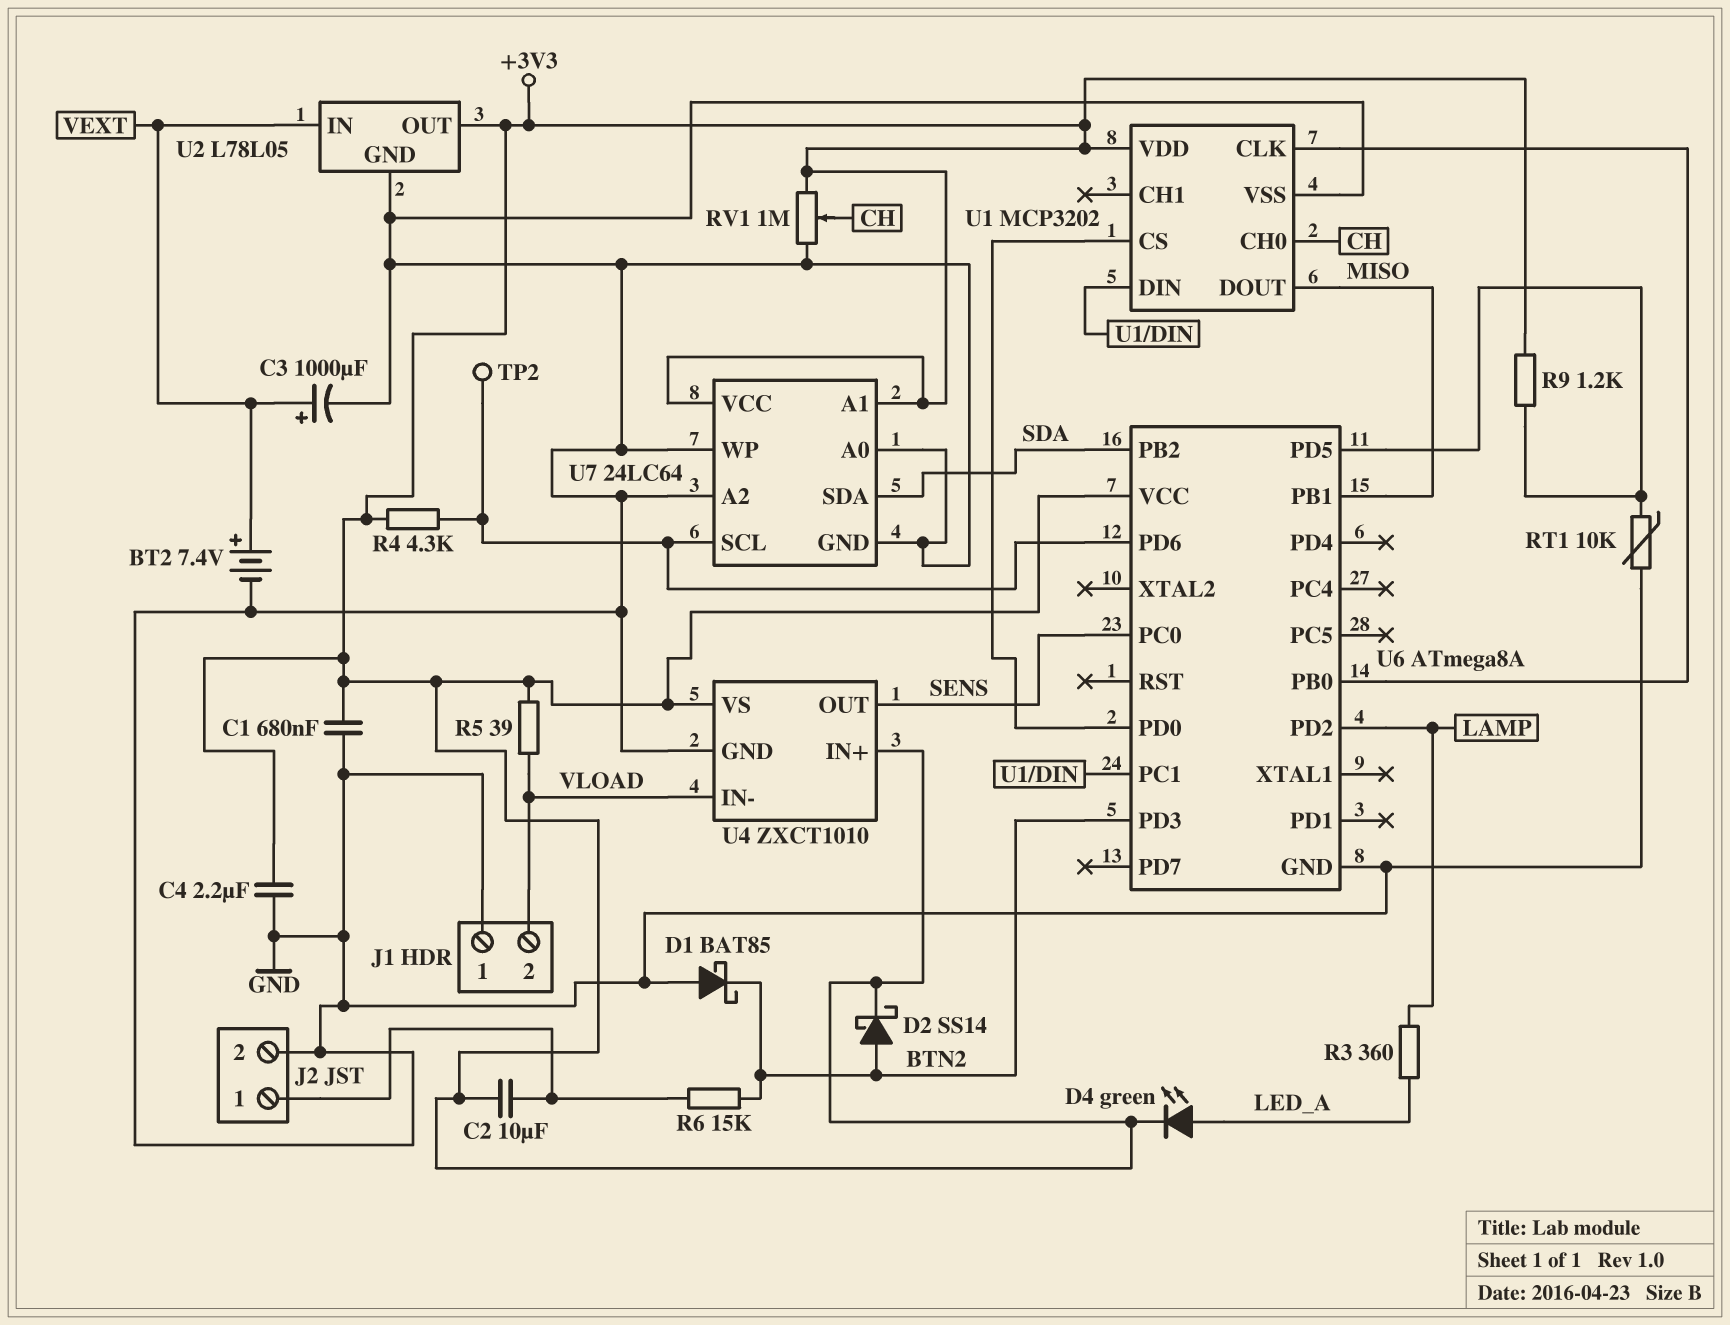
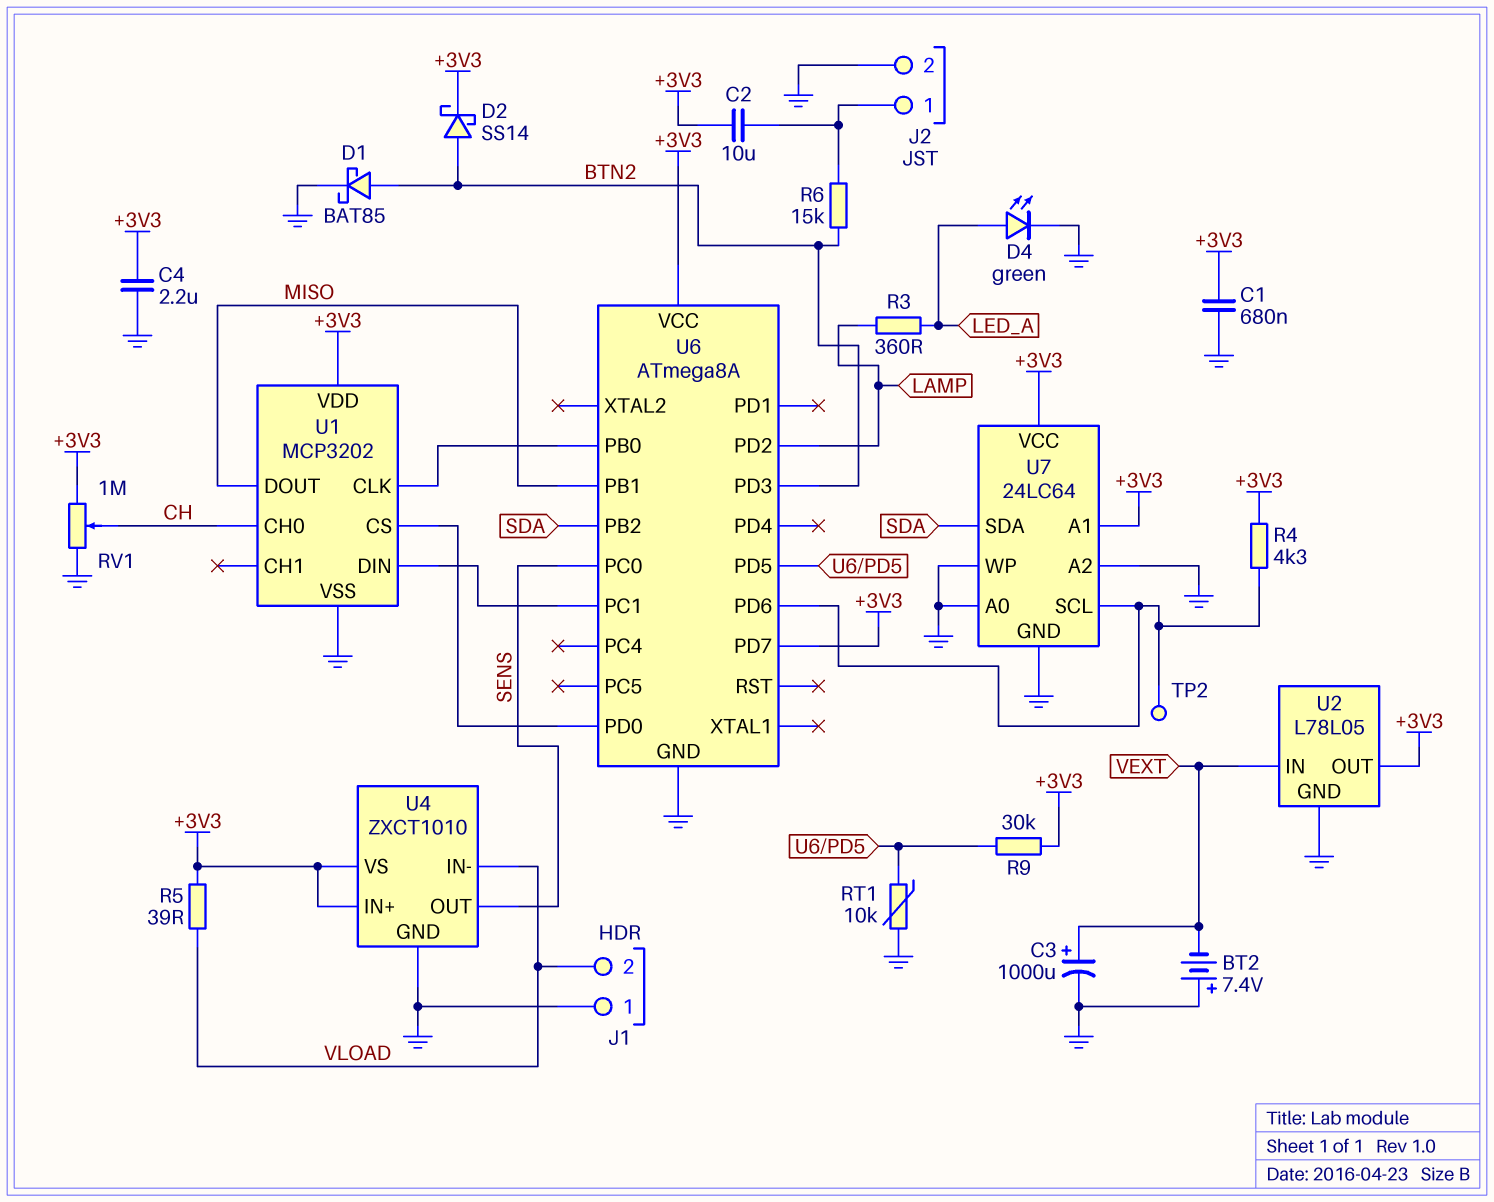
BT2: 7.4V (plus VEXT, minus GND) -> 7.4V (plus GND, minus VEXT)
D1: schottky BAT85 (A GND, K BTN2) -> schottky BAT85 (A BTN2, K GND)
D4: LED green (A LED_A, K +3V3) -> LED green (A LED_A, K GND)
R9: 1.2k (+3V3, U6/PD5) -> 30k (+3V3, U6/PD5)
U6 pin PD7: none -> +3V3

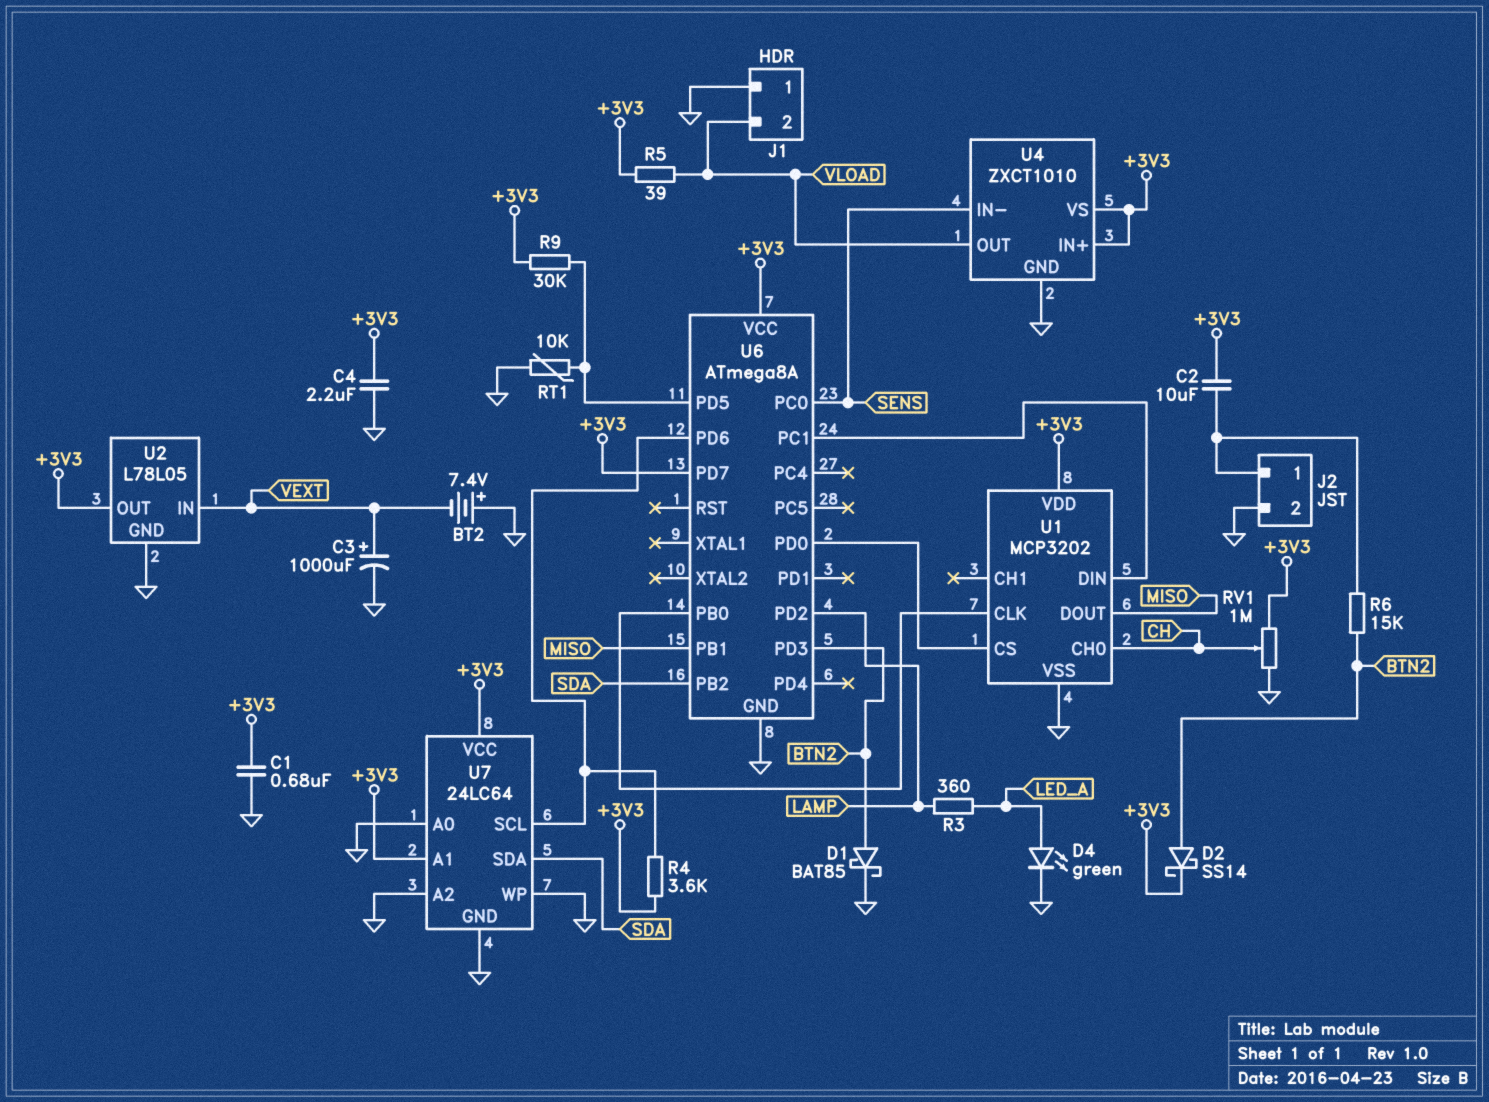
R4: 4.3k (+3V3, U6/PD6) -> 3.6k (+3V3, U6/PD6)
TP2: test point (U6/PD6) -> none
U4 pin IN-: VLOAD -> SENS
U4 pin OUT: SENS -> VLOAD

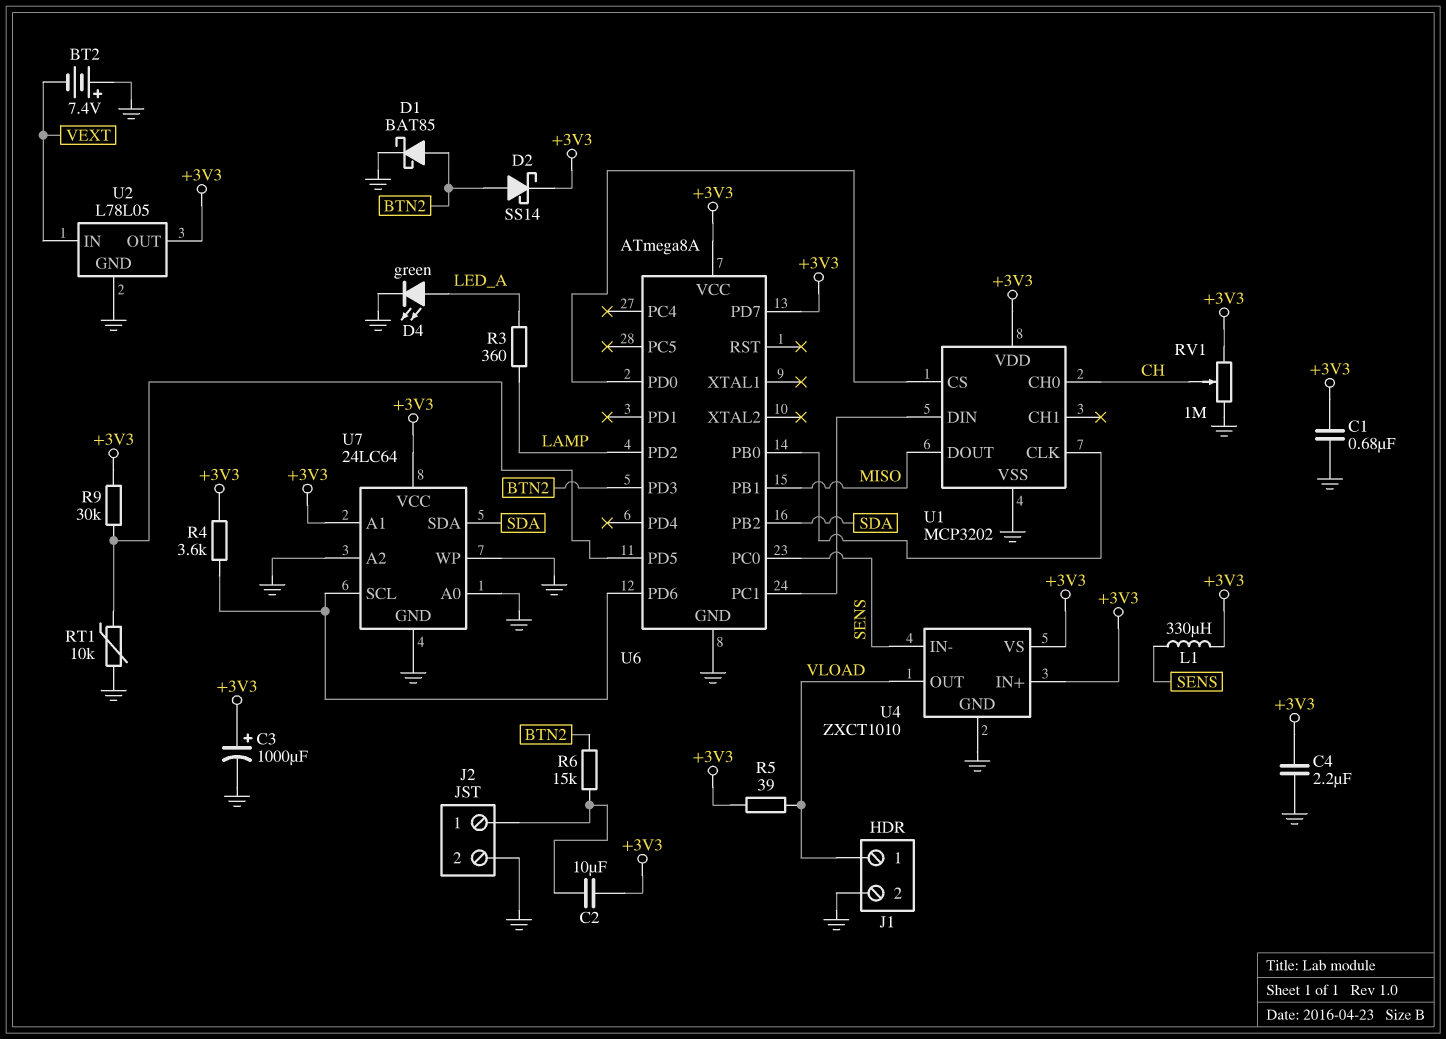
C3: 1000uF (plus VEXT, minus GND) -> 1000uF (plus +3V3, minus GND)
J1 pin 1: GND -> VLOAD
J1 pin 2: VLOAD -> GND
L1: none -> 330uH (+3V3, SENS)

